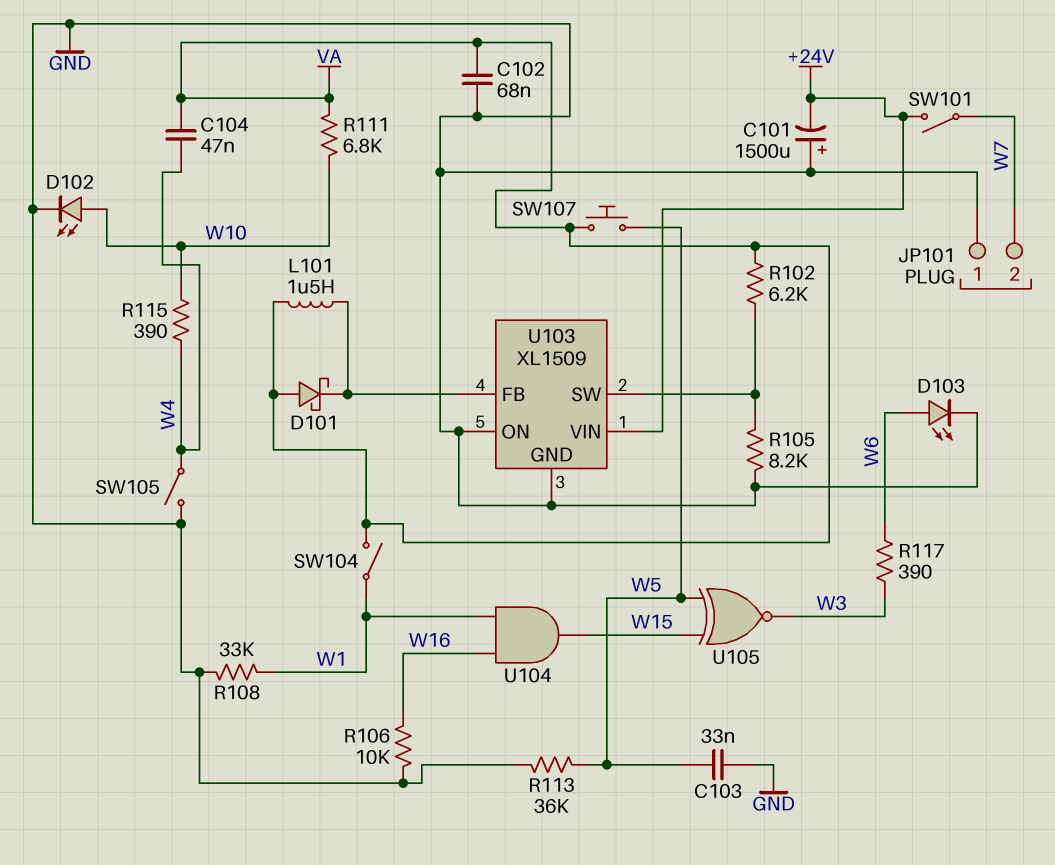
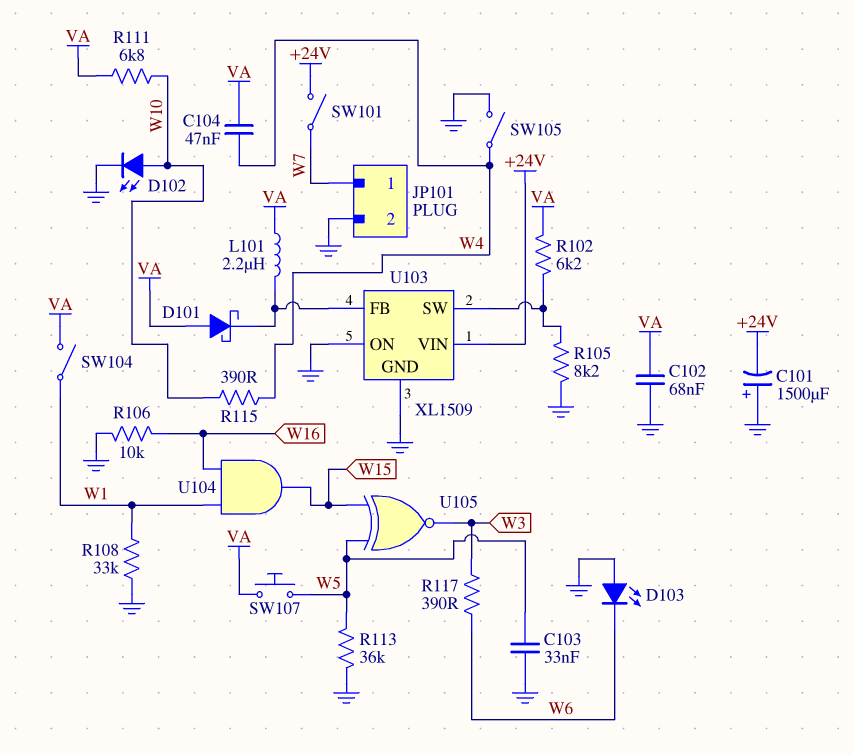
D103: LED (A W6, K GND) -> LED (A GND, K W6)
JP101 pin 1: GND -> W7
JP101 pin 2: W7 -> GND
L101: 1.5uH (U103/FB, VA) -> 2.2uH (U103/FB, VA)

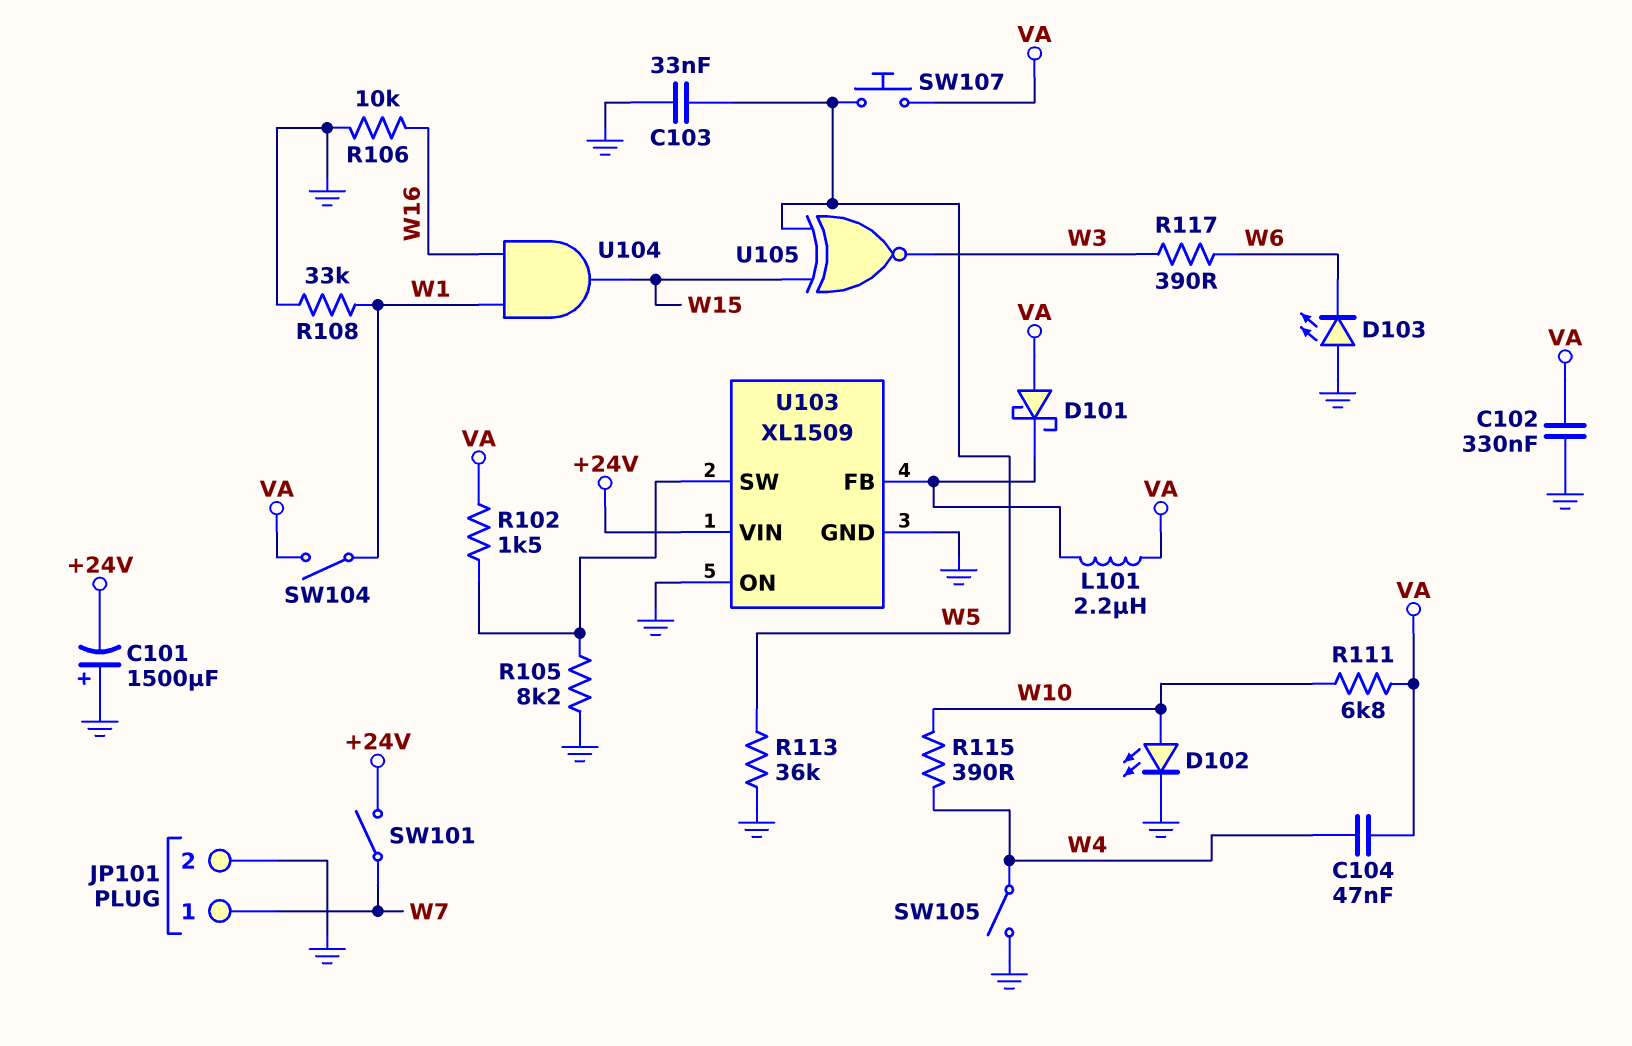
C102: 68nF (GND, VA) -> 330nF (GND, VA)
R102: 6.2k (U103/SW, VA) -> 1.5k (U103/SW, VA)

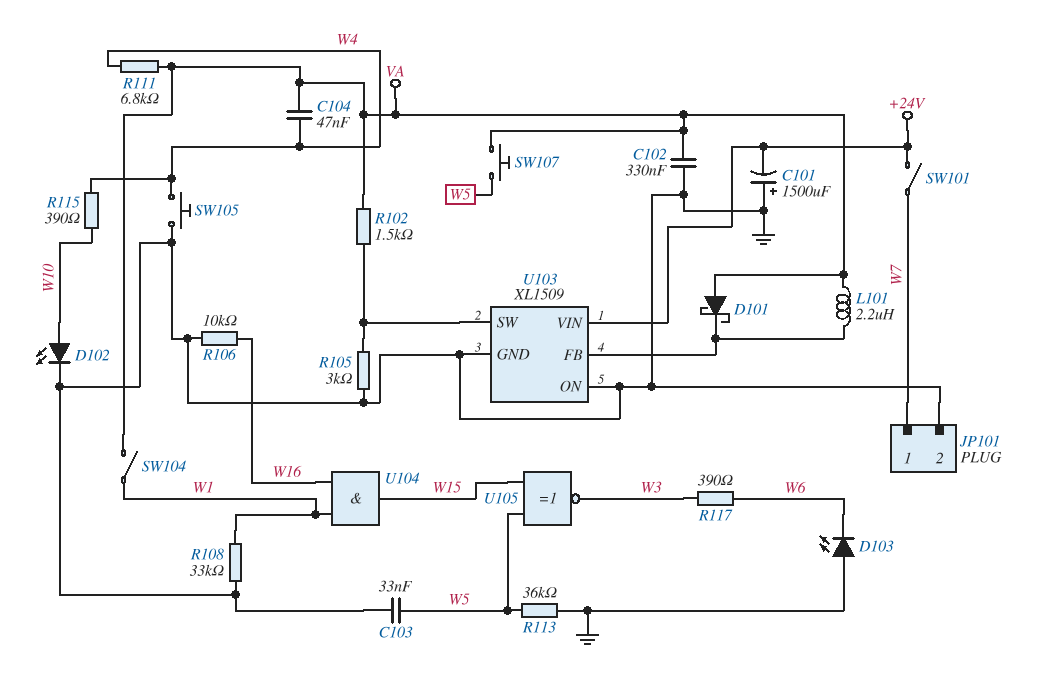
R105: 8.2k (GND, U103/SW) -> 3k (GND, U103/SW)
R111: 6.8k (VA, W10) -> 6.8k (VA, W4)
SW105: switch (GND, W4) -> button (GND, W4)

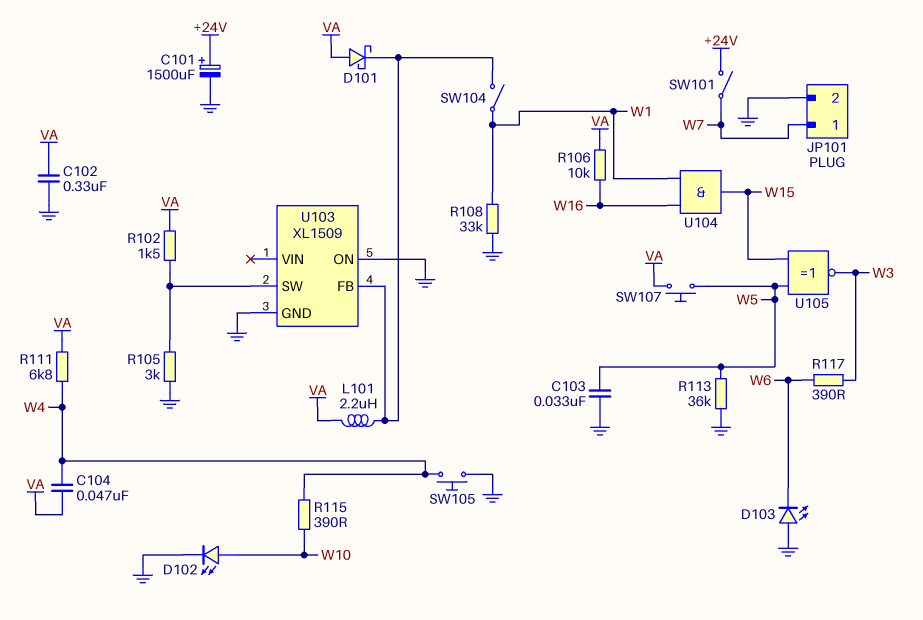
C101: 1500uF (plus GND, minus +24V) -> 1500uF (plus +24V, minus GND)
R106: 10k (GND, W16) -> 10k (VA, W16)
SW104: switch (VA, W1) -> switch (U103/FB, W1)
U103 pin VIN: +24V -> none

